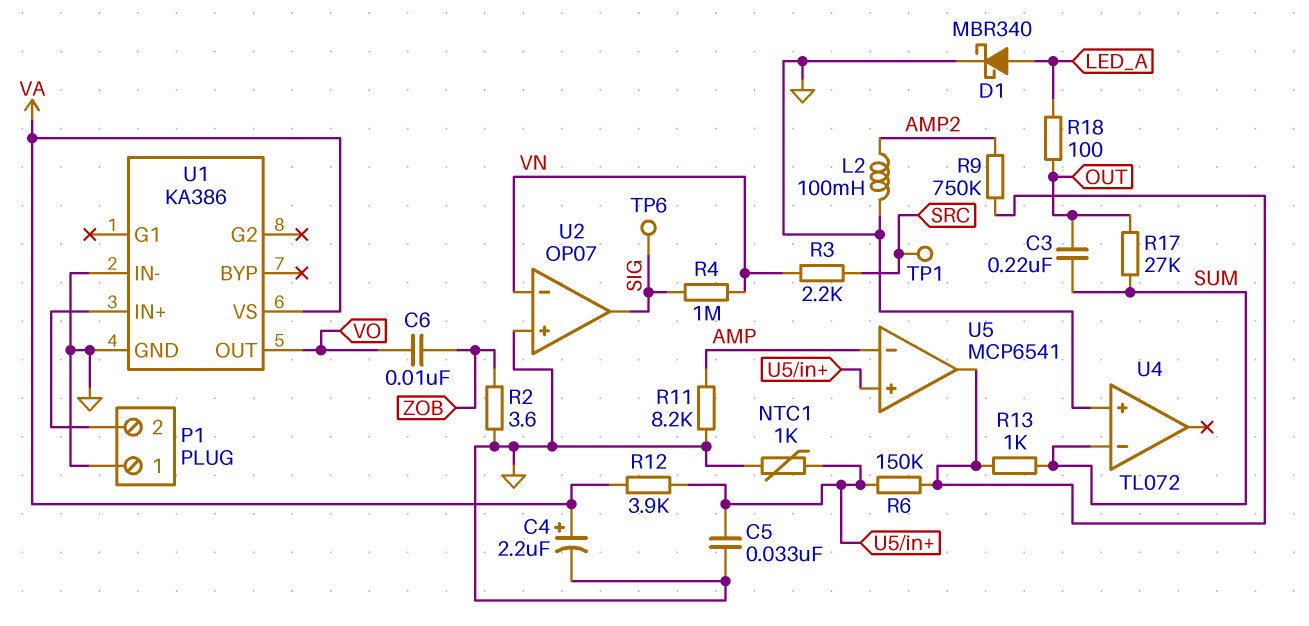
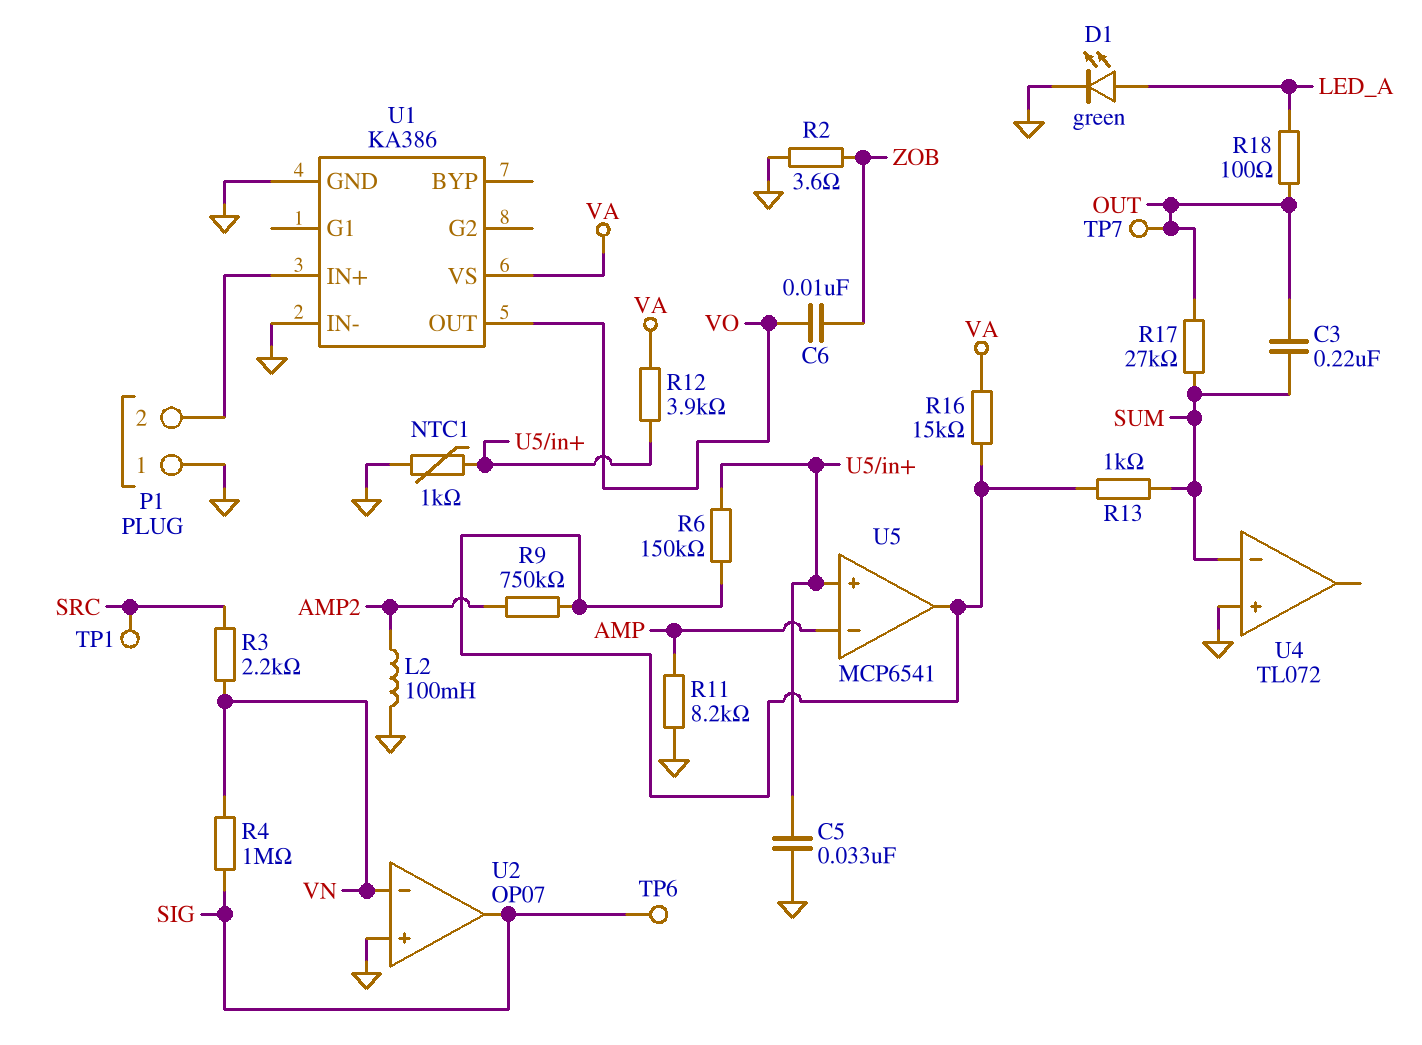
C4: 2.2uF (plus VA, minus GND) -> none
D1: schottky MBR340 (A LED_A, K GND) -> LED green (A LED_A, K GND)
R16: none -> 15k (U5/out, VA)
TP7: none -> test point (OUT)

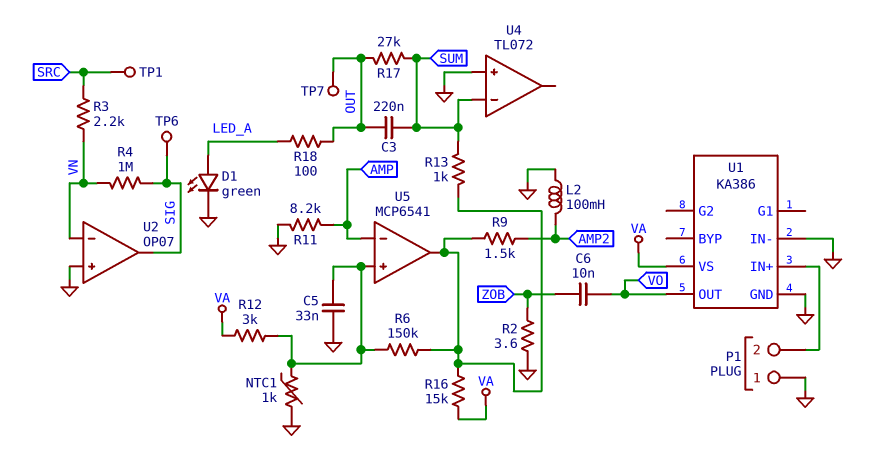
R9: 750k (AMP2, U5/out) -> 1.5k (AMP2, U5/out)
R12: 3.9k (U5/in+, VA) -> 3k (U5/in+, VA)

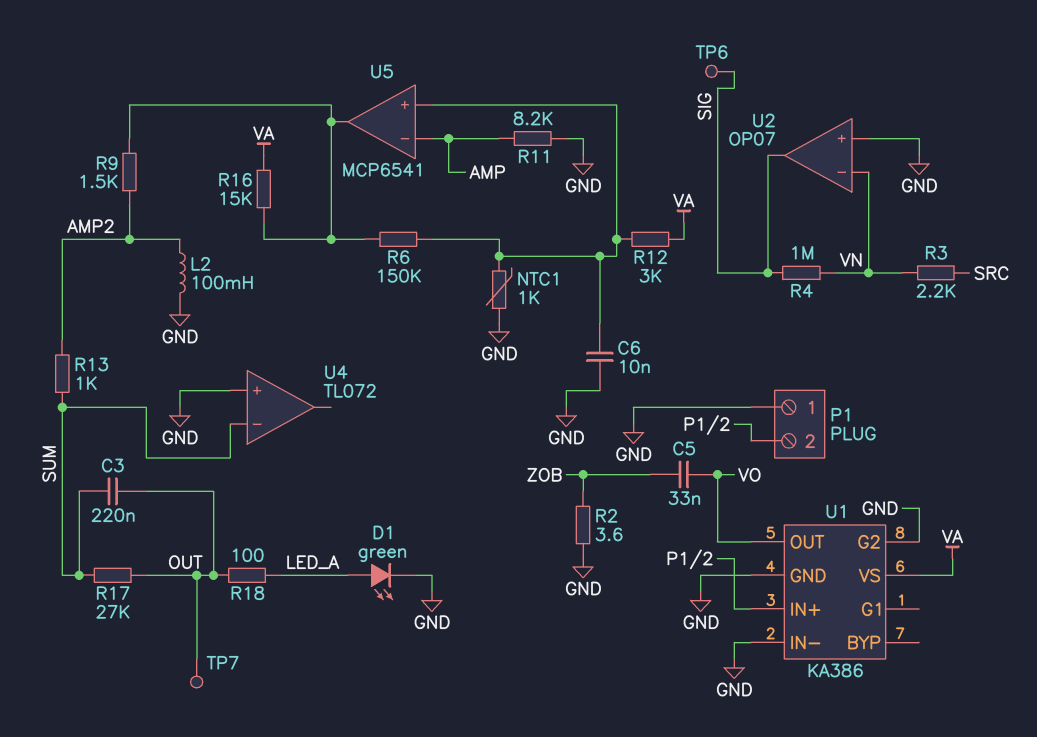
C5: 33nF (GND, U5/in+) -> 33nF (VO, ZOB)
C6: 10nF (VO, ZOB) -> 10nF (GND, U5/in+)
R13: 1k (SUM, U5/out) -> 1k (AMP2, SUM)
TP1: test point (SRC) -> none
U1 pin G2: none -> GND

